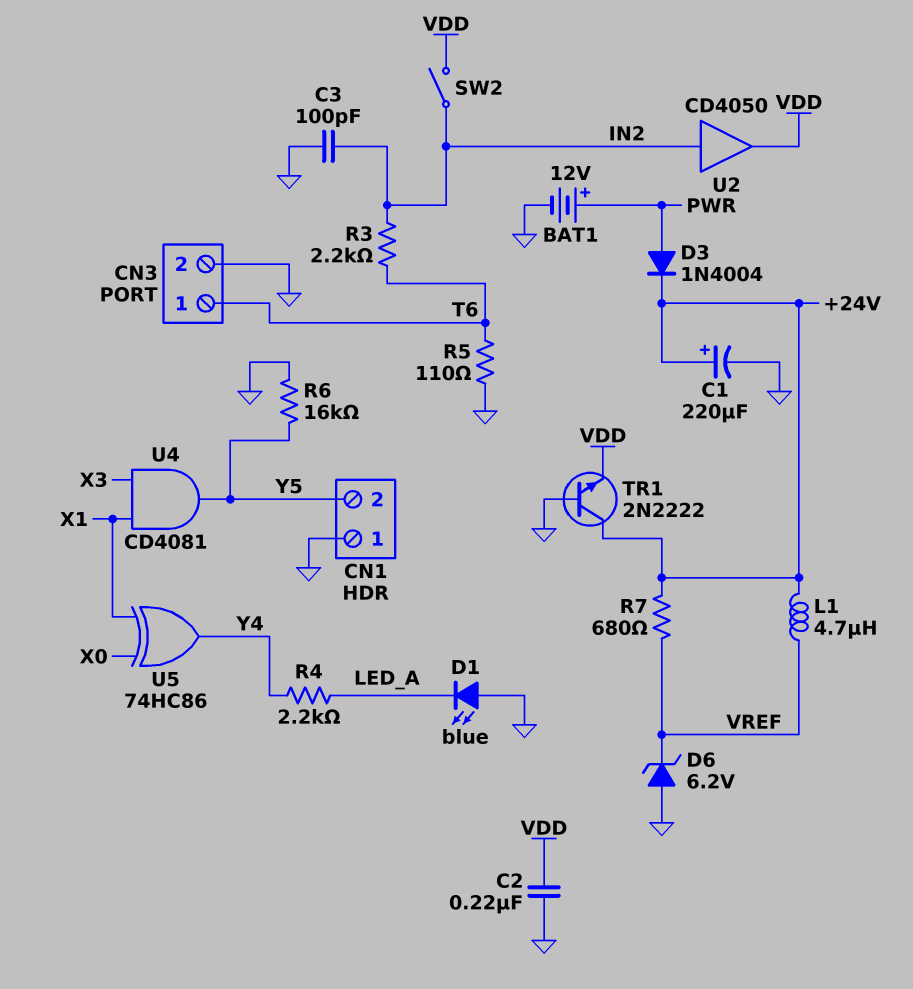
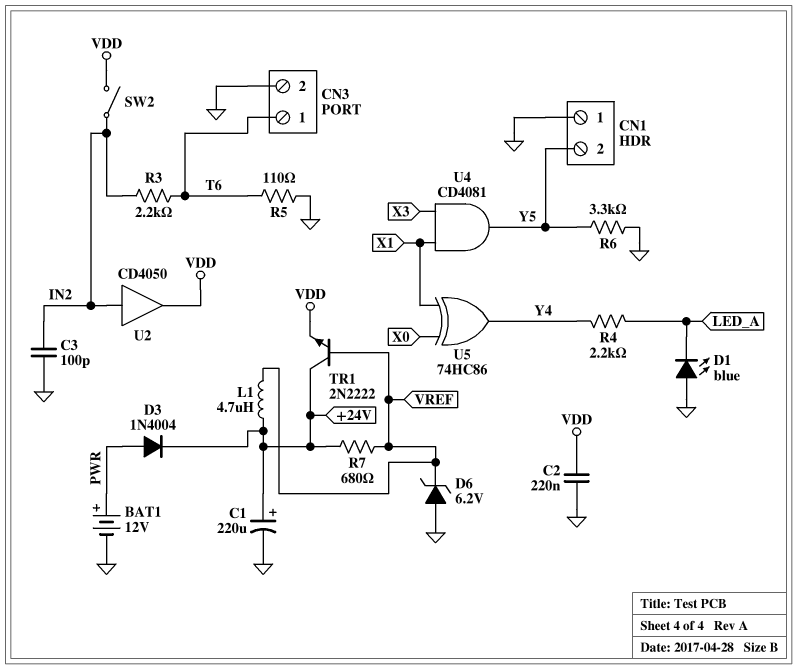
R6: 16k (GND, Y5) -> 3.3k (GND, Y5)
TR1: NPN 2N2222 (B GND, C +24V, E VDD) -> NPN 2N2222 (B VREF, C +24V, E VDD)

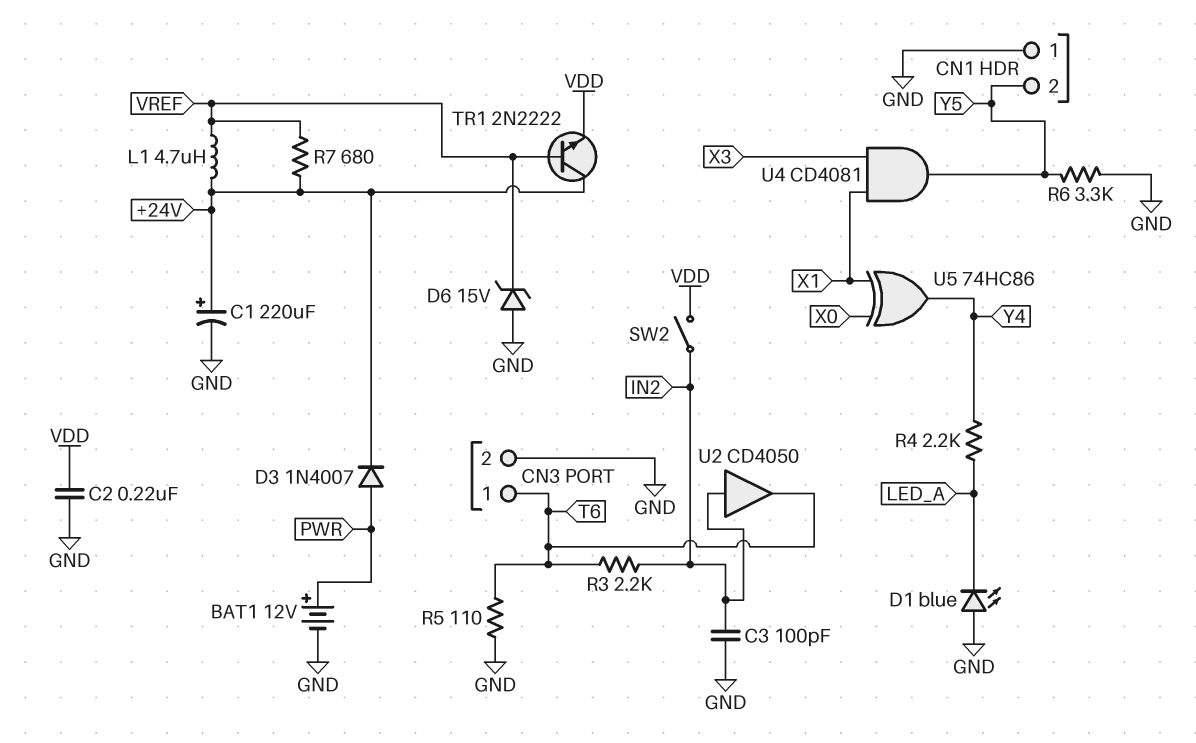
D3: diode 1N4004 (A PWR, K +24V) -> diode 1N4007 (A PWR, K +24V)
D6: zener 6.2V (A GND, K VREF) -> zener 15V (A GND, K VREF)
U2: buffer CD4050 (in IN2, out VDD) -> buffer CD4050 (in IN2, out T6)

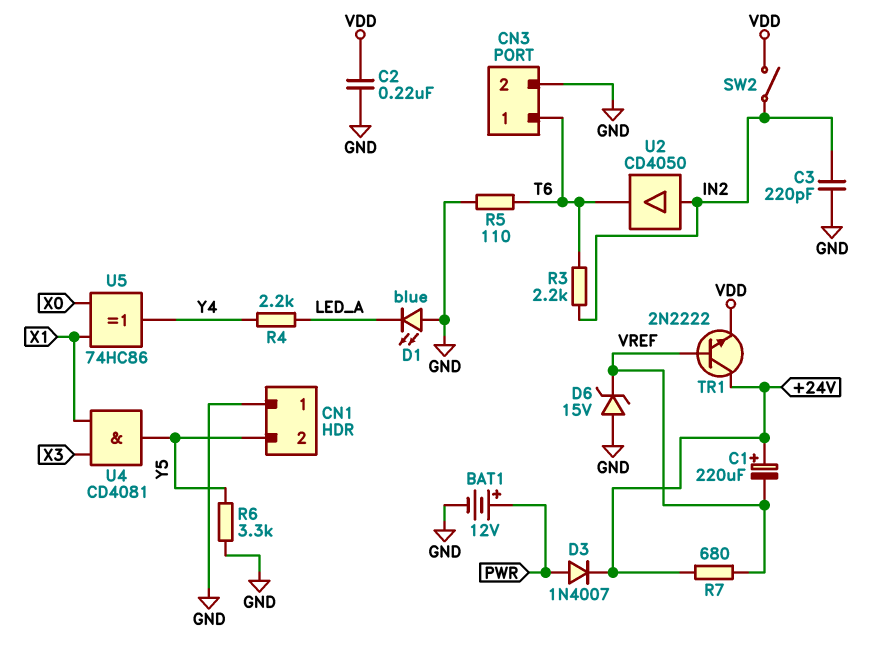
C1: 220uF (plus +24V, minus GND) -> 220uF (plus +24V, minus VREF)
C3: 100pF (GND, IN2) -> 220pF (GND, IN2)
L1: 4.7uH (+24V, VREF) -> none

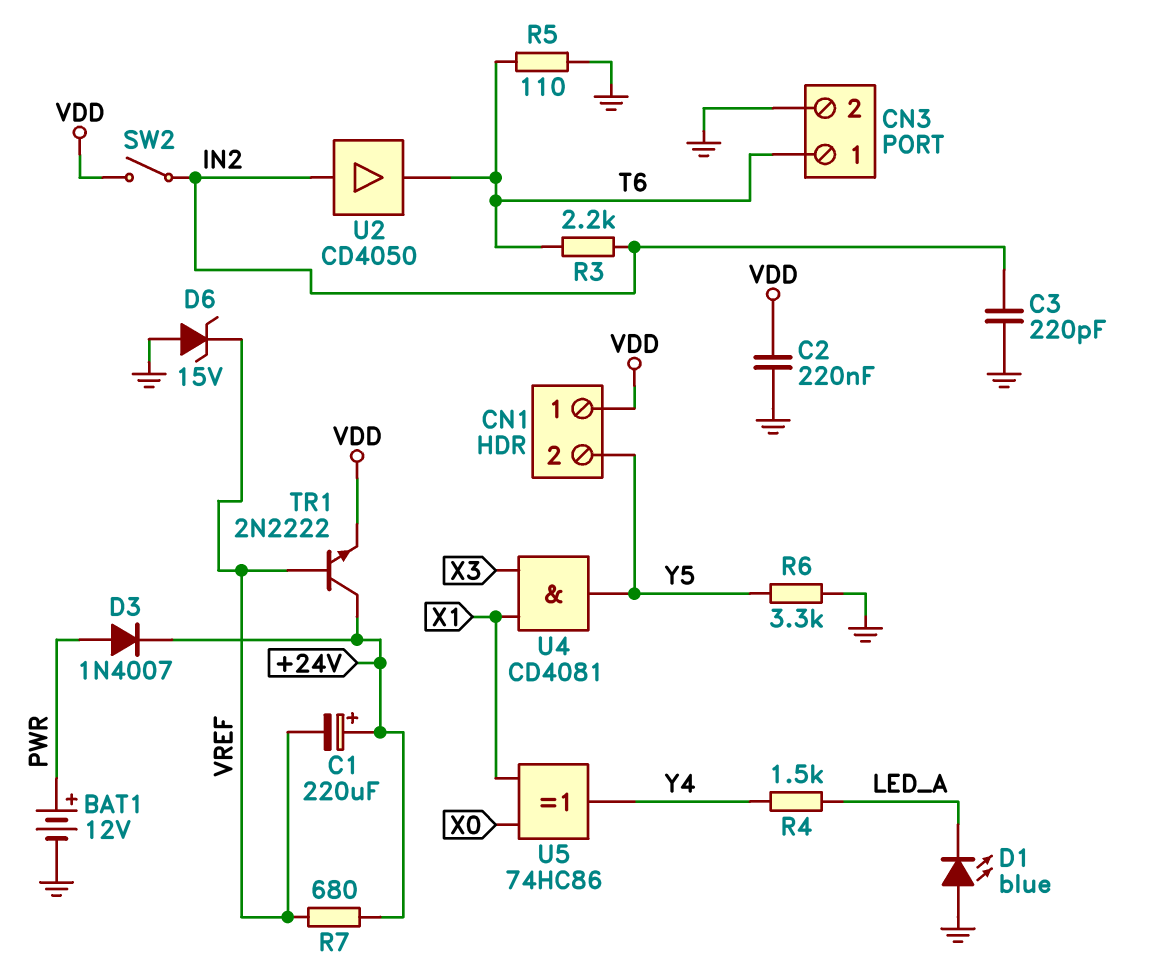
CN1 pin 1: GND -> VDD
R4: 2.2k (LED_A, Y4) -> 1.5k (LED_A, Y4)

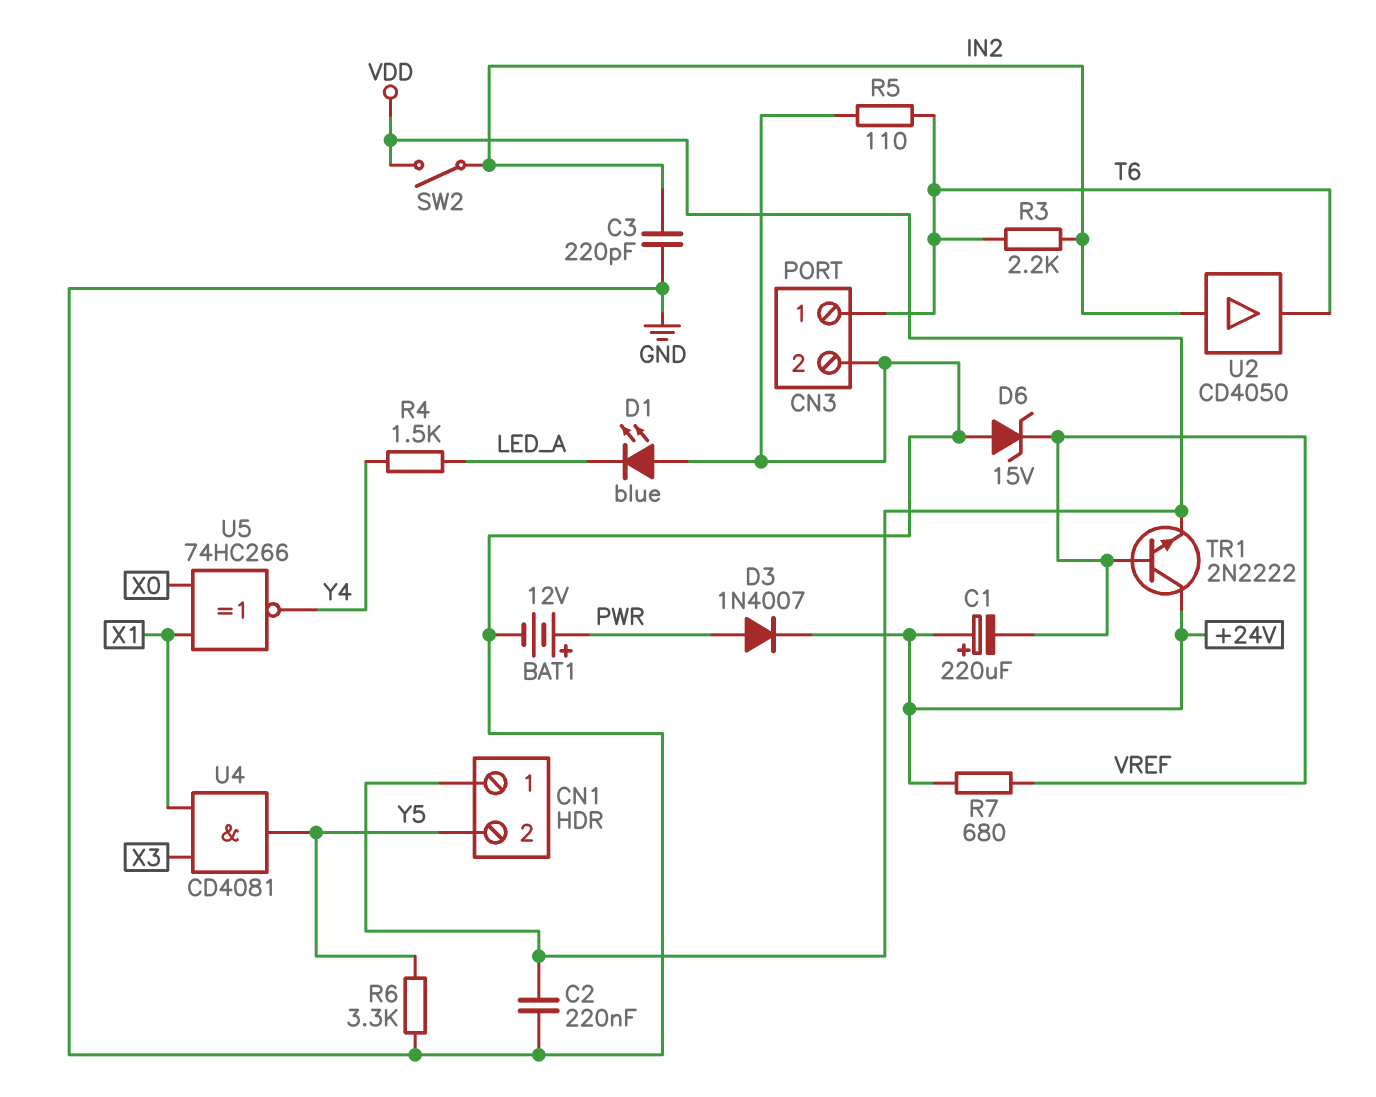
U5: XOR 74HC86 (in X0, in X1, out Y4) -> XNOR 74HC266 (in X0, in X1, out Y4)

